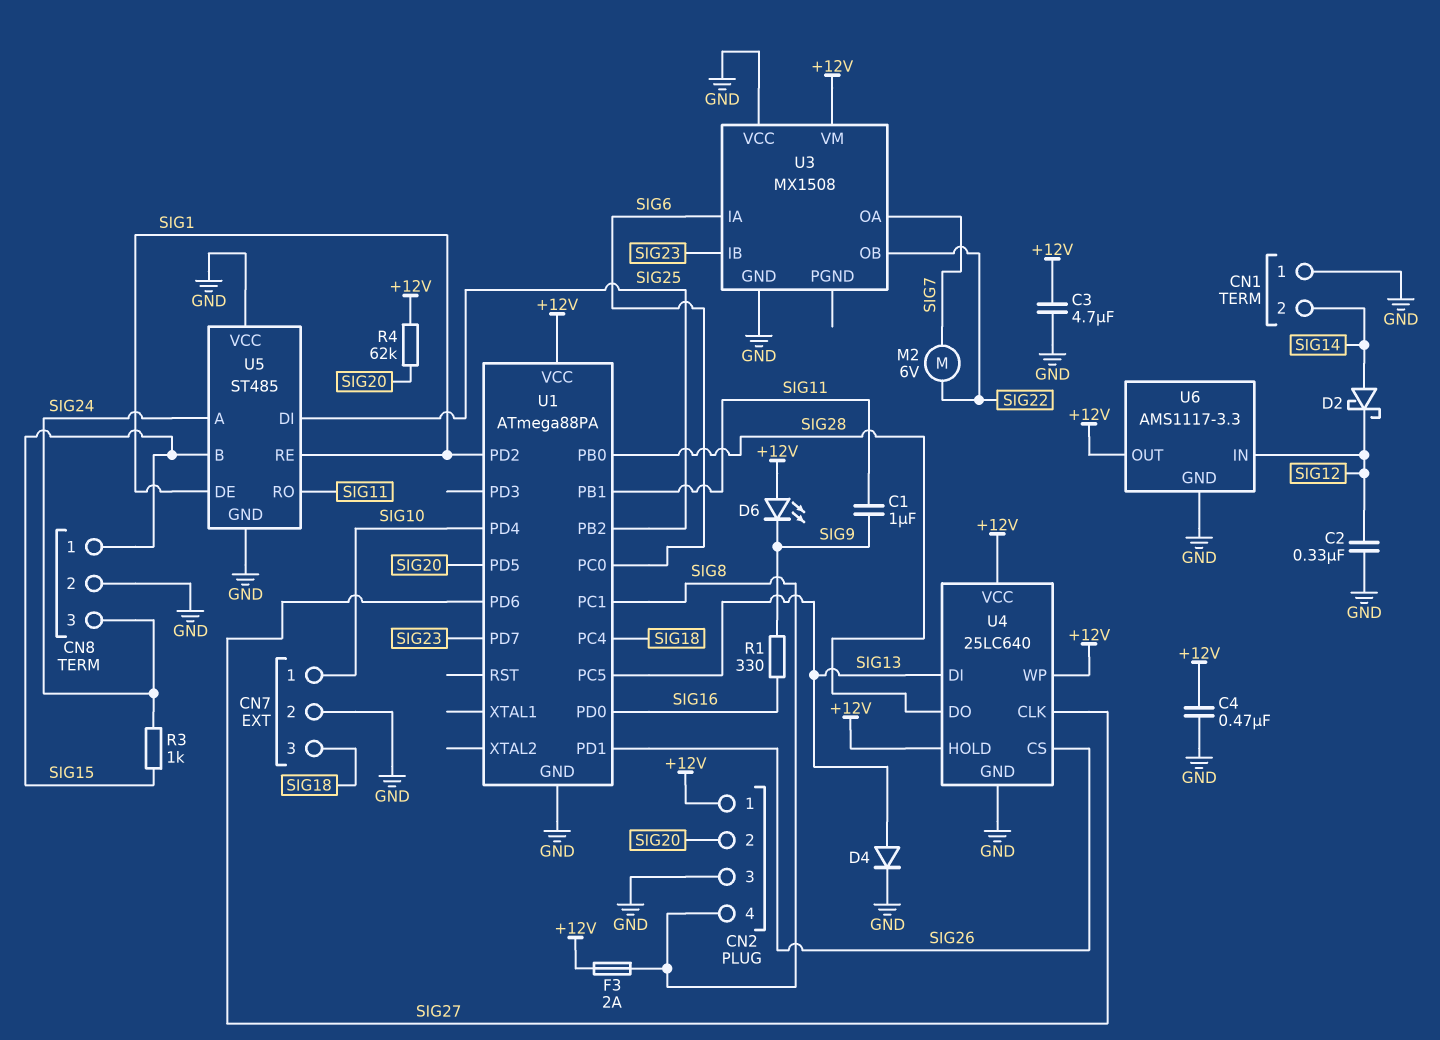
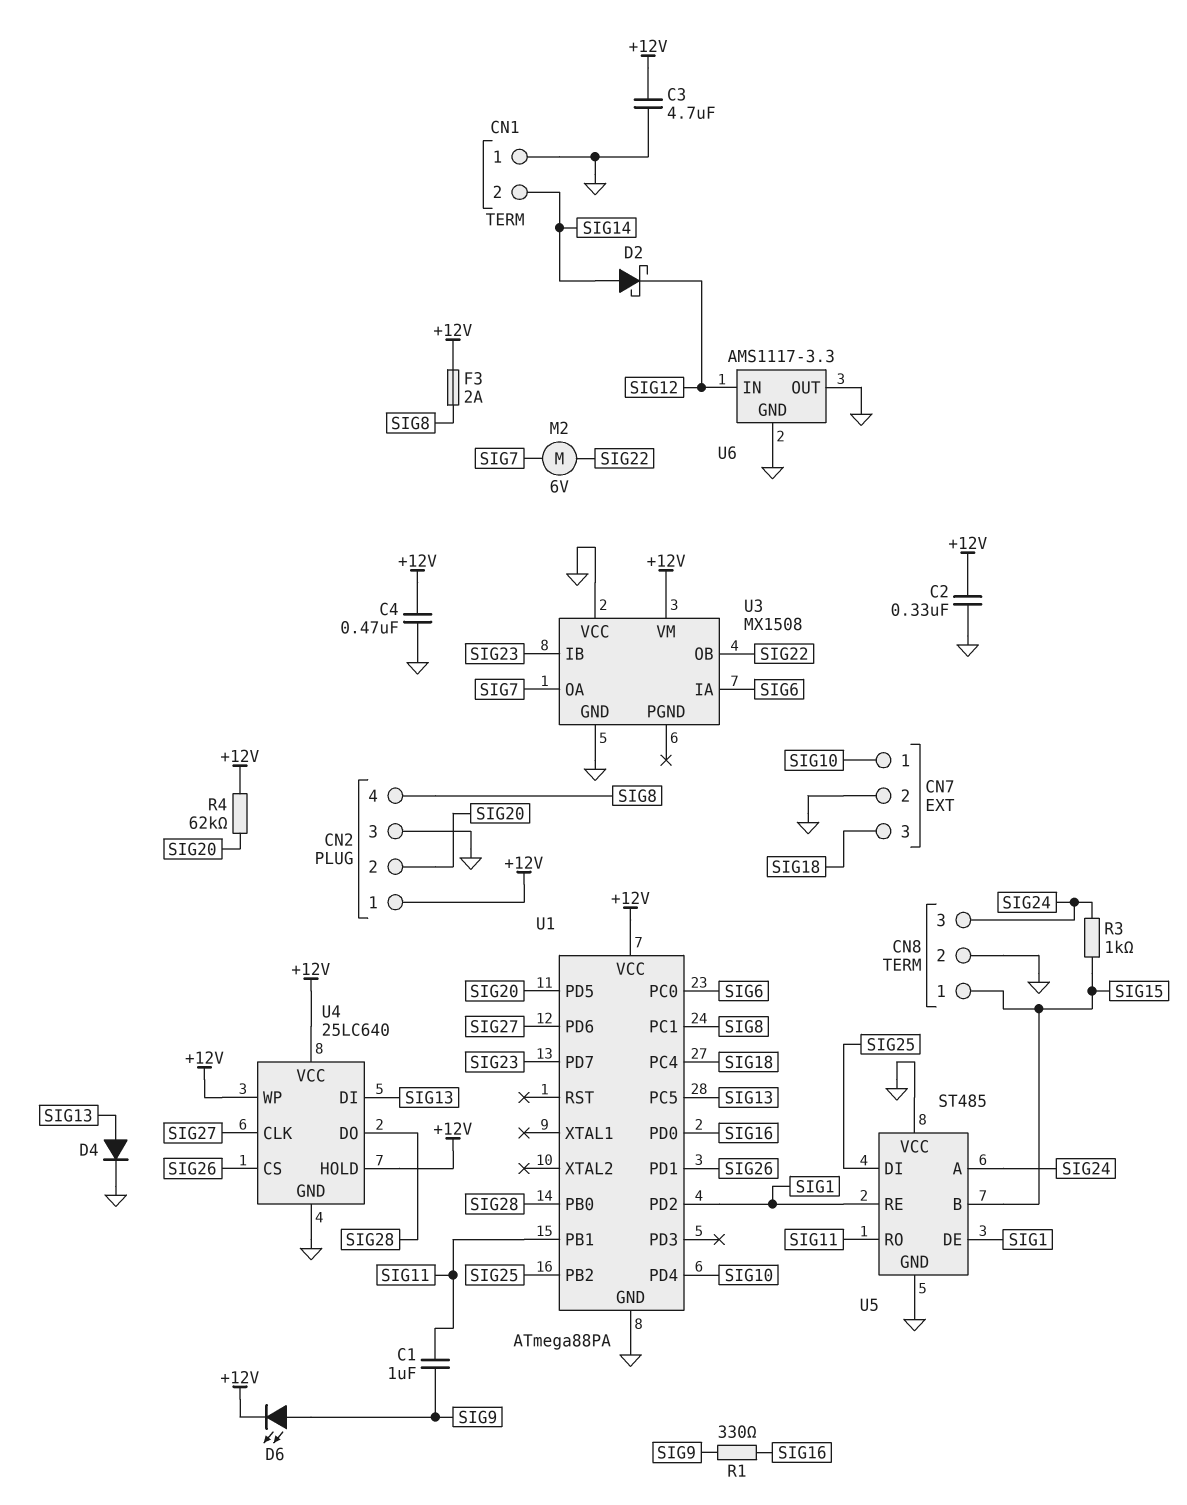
C2: 330nF (GND, SIG12) -> 330nF (+12V, GND)
D6: LED (A +12V, K SIG9) -> LED (A SIG9, K +12V)
U6 pin OUT: +12V -> GND

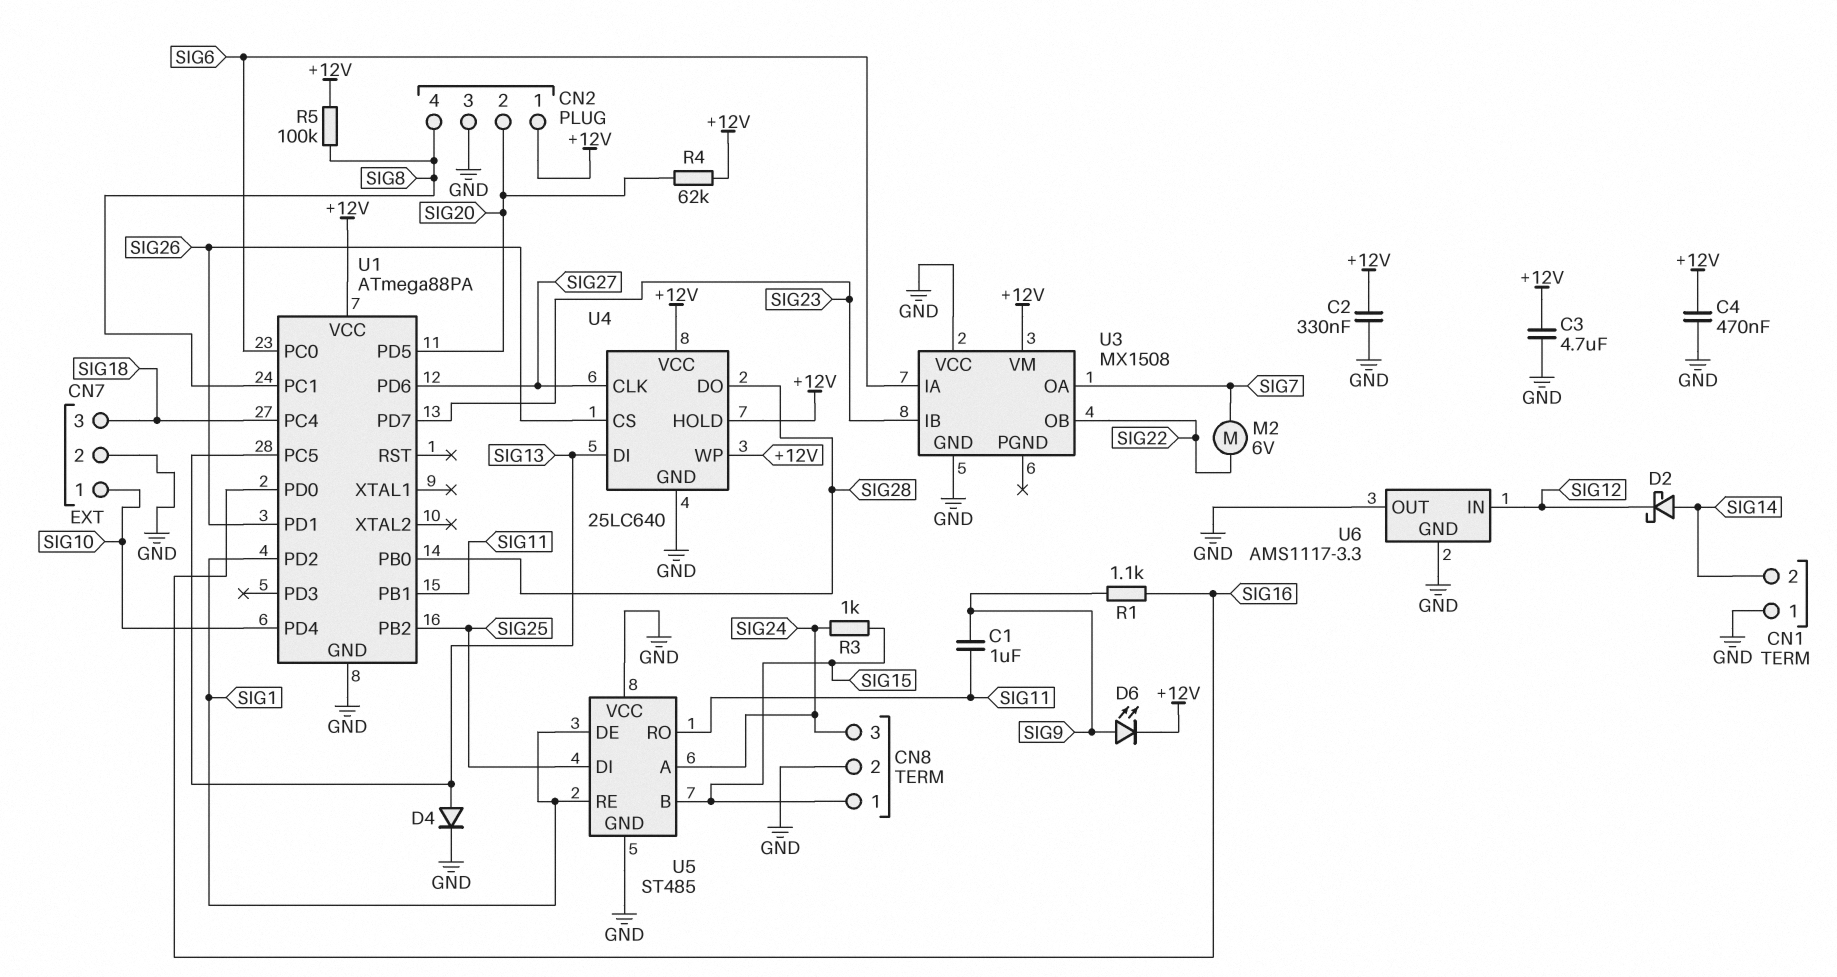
F3: 2A (+12V, SIG8) -> none
R1: 330 (SIG9, SIG16) -> 1.1k (SIG9, SIG16)
R5: none -> 100k (+12V, SIG8)

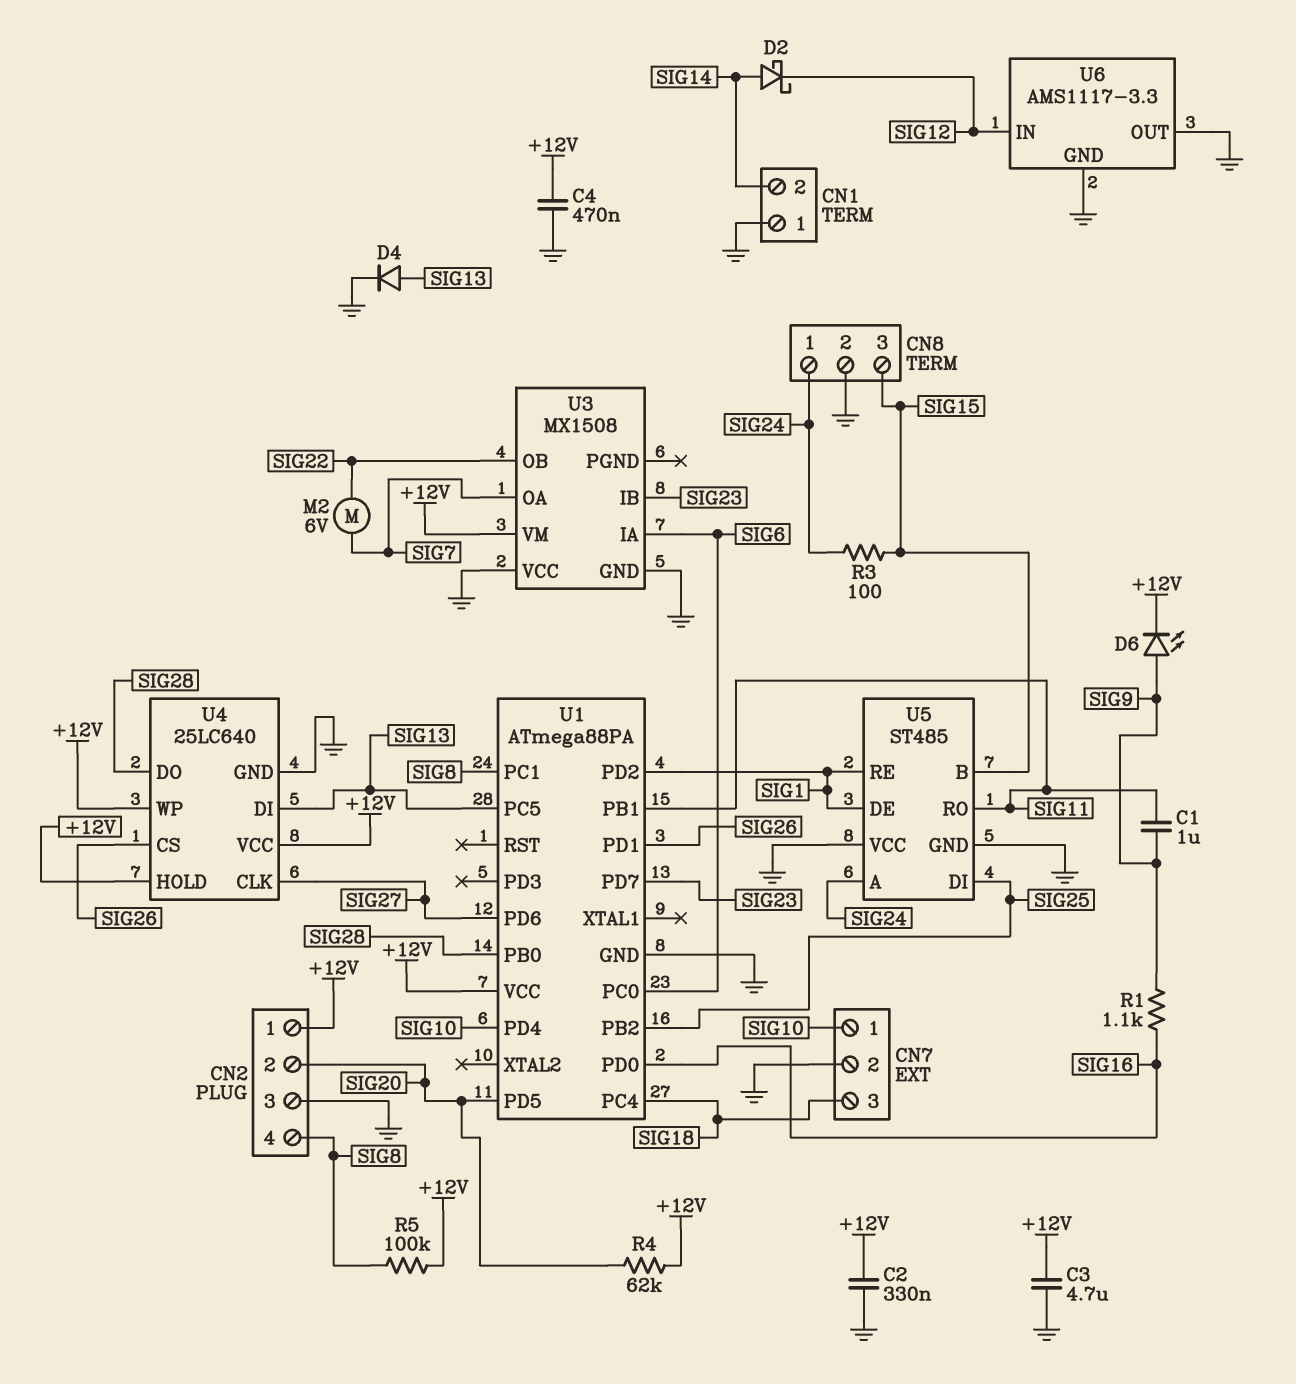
CN8 pin 1: SIG15 -> SIG24
CN8 pin 3: SIG24 -> SIG15
R3: 1k (SIG15, SIG24) -> 100 (SIG15, SIG24)

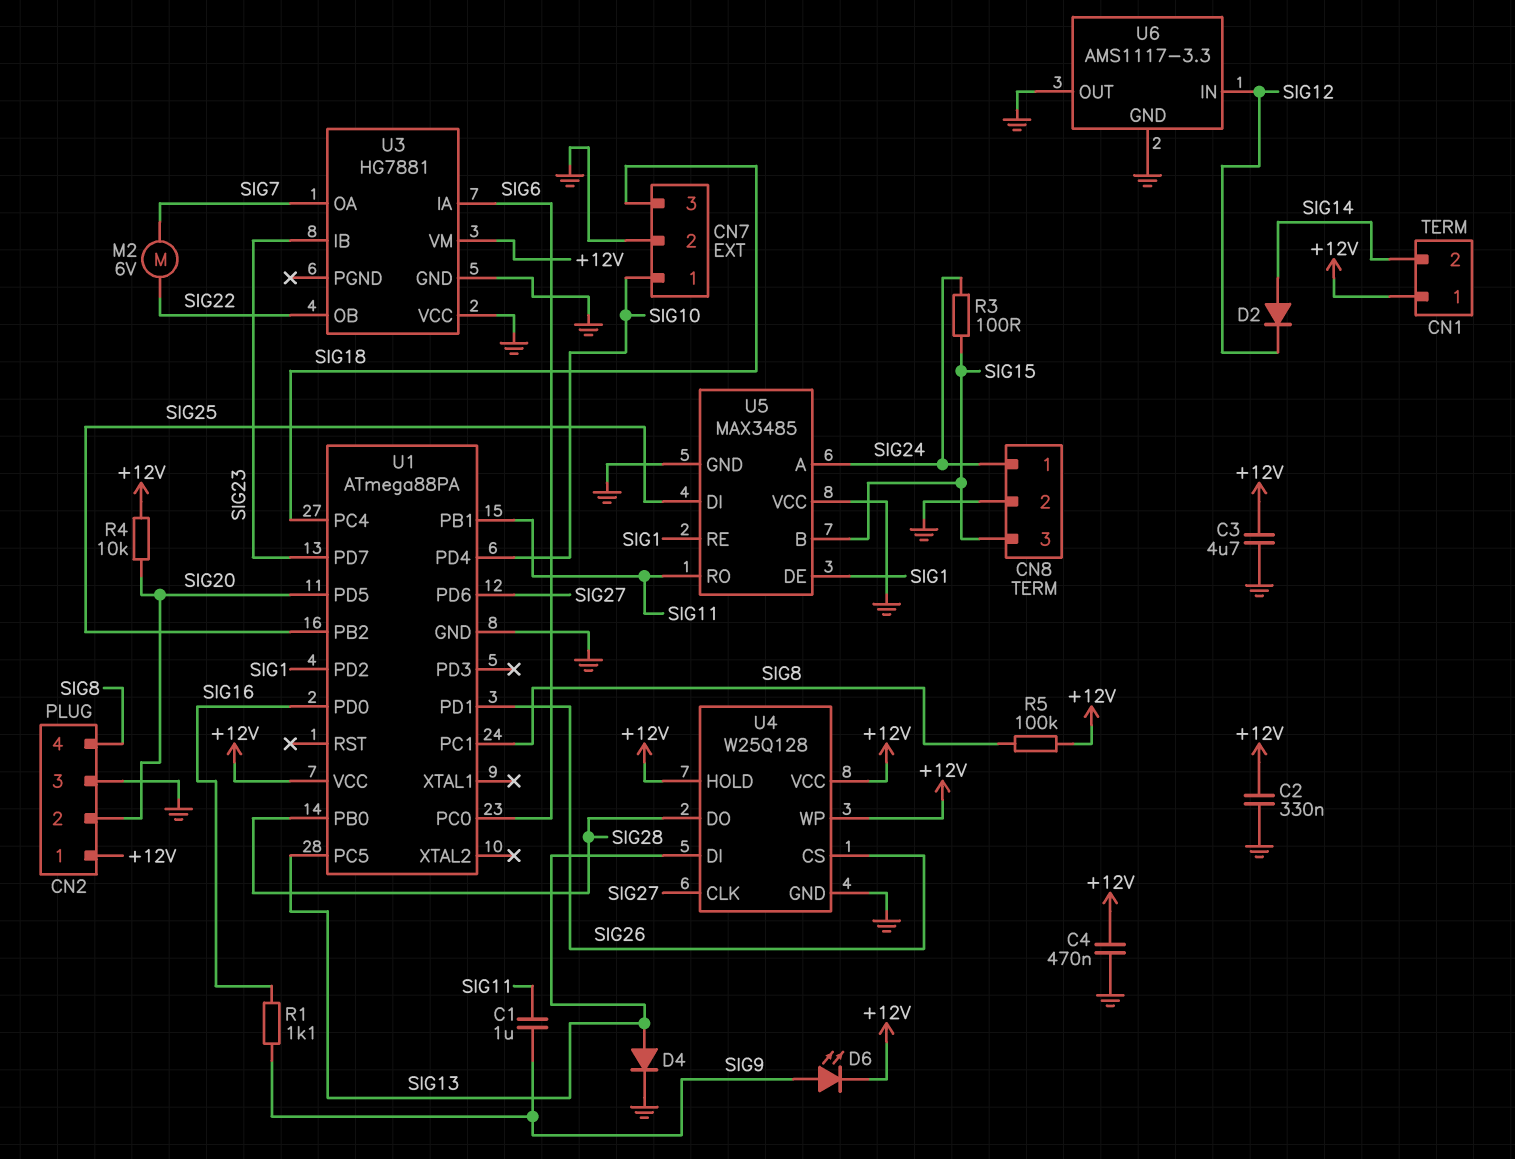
CN1 pin 1: GND -> +12V
D2: schottky (A SIG14, K SIG12) -> diode (A SIG14, K SIG12)
R4: 62k (+12V, SIG20) -> 10k (+12V, SIG20)
U3: MX1508 -> HG7881
U4: 25LC640 -> W25Q128
U5: ST485 -> MAX3485

